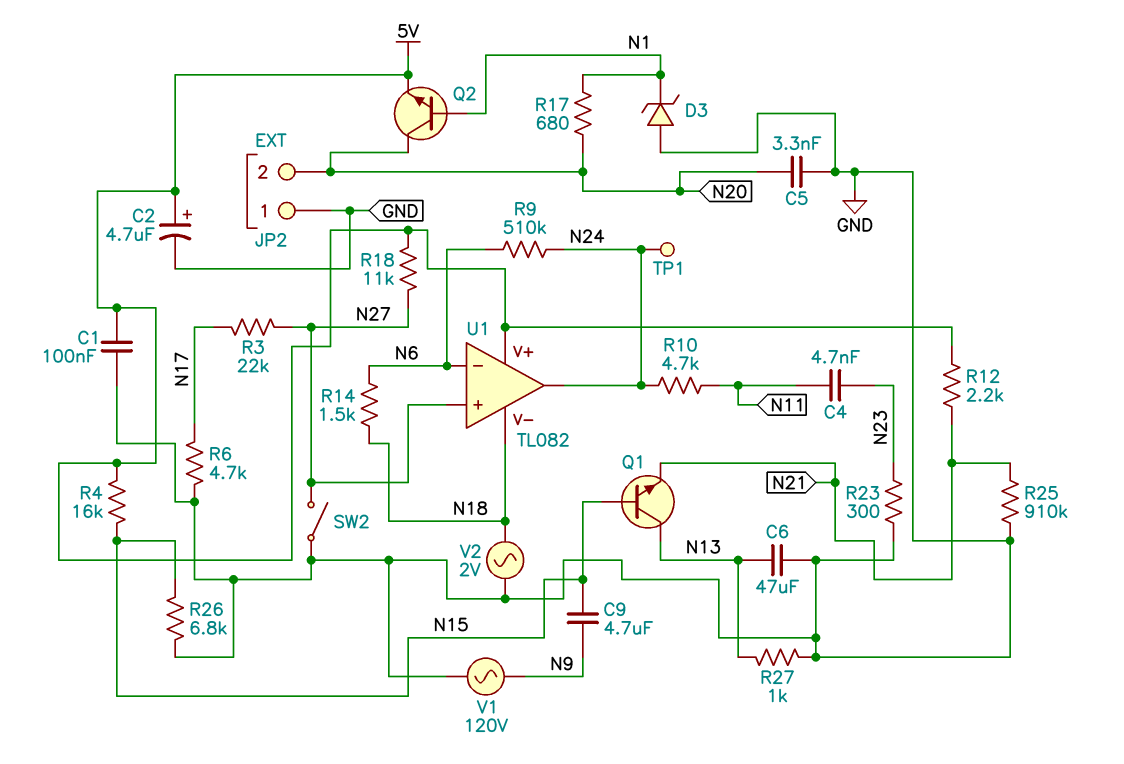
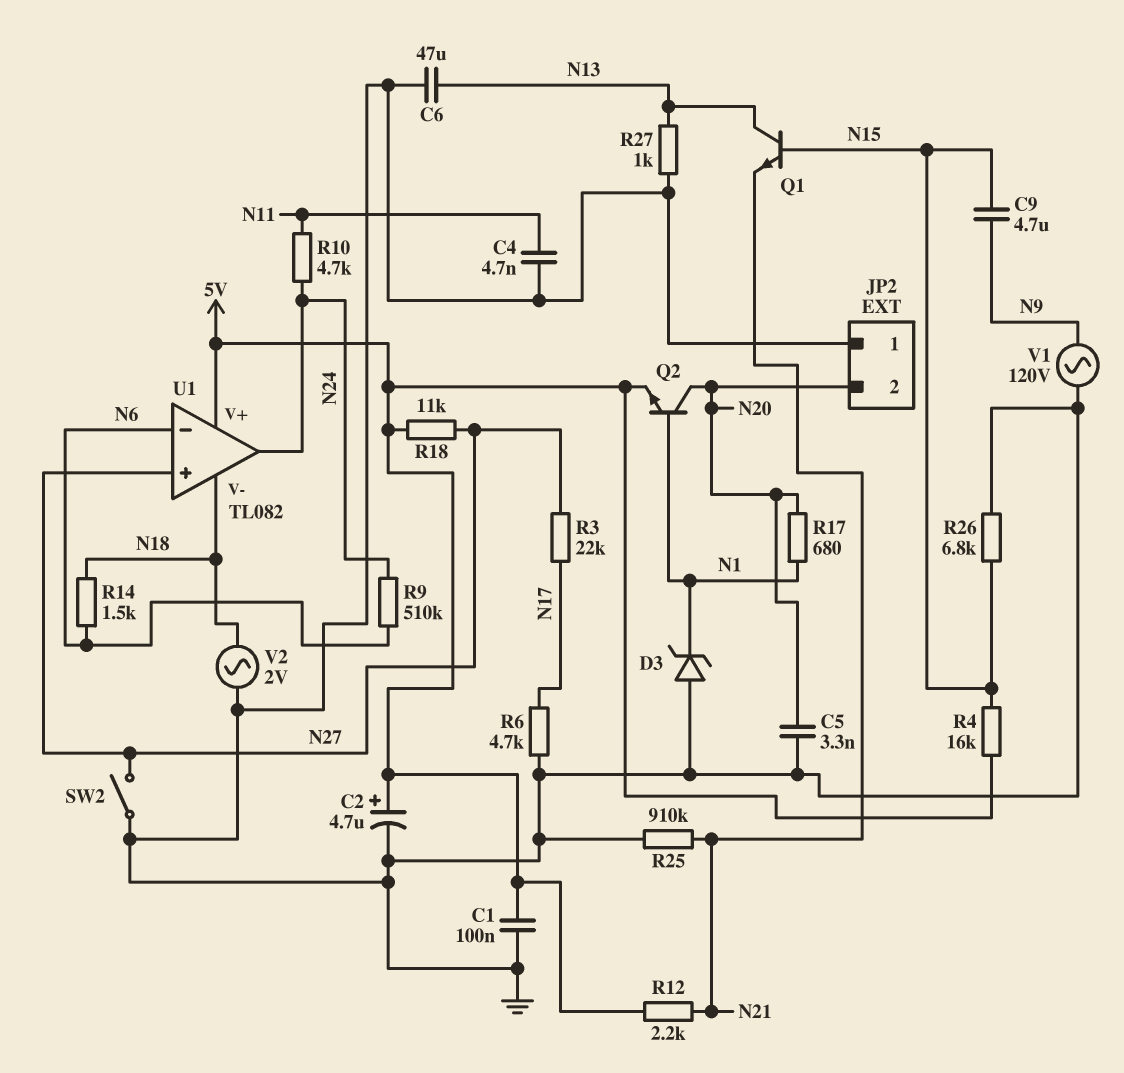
C4: 4.7nF (N11, N23) -> 4.7nF (GND, N11)
R23: 300 (GND, N23) -> none
TP1: test point (N24) -> none

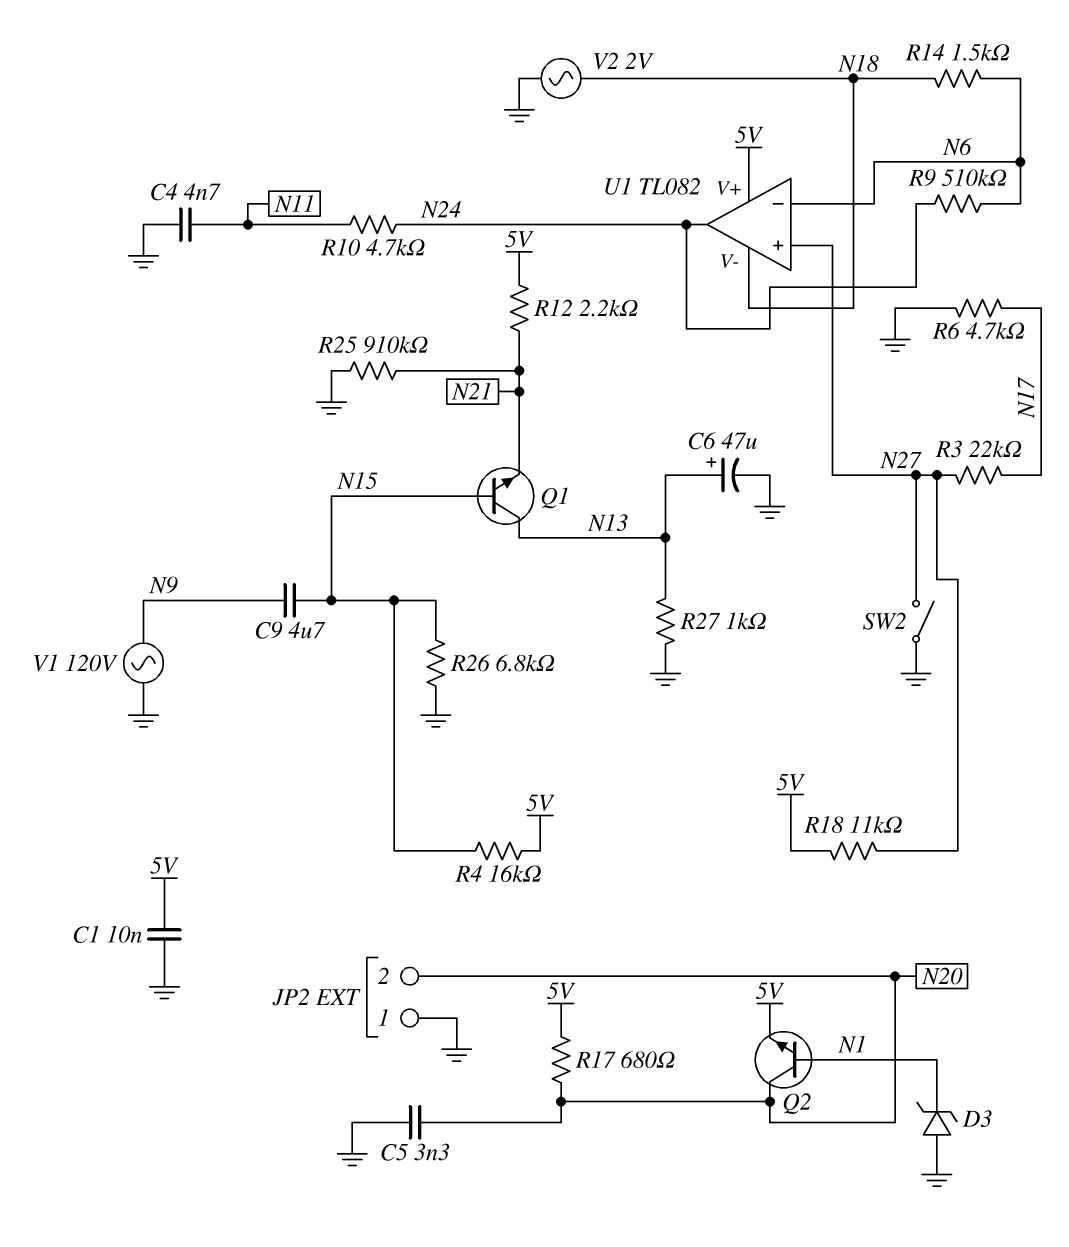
C1: 100nF (5V, GND) -> 10nF (5V, GND)
C2: 4.7uF (plus 5V, minus GND) -> none
C6: 47uF (GND, N13) -> 47uF (plus N13, minus GND)
R17: 680 (N1, N20) -> 680 (5V, N20)

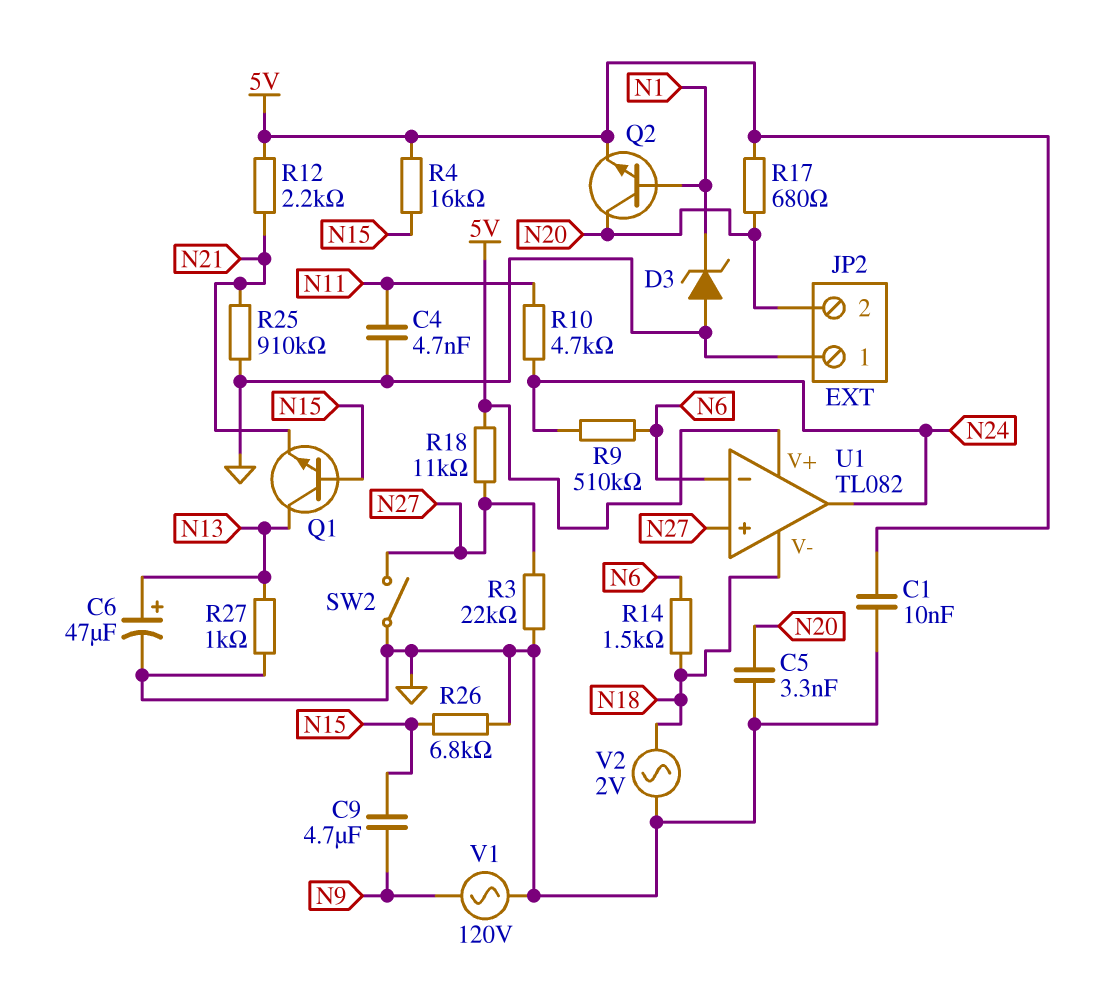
R3: 22k (N17, N27) -> 22k (GND, N27)
R6: 4.7k (GND, N17) -> none

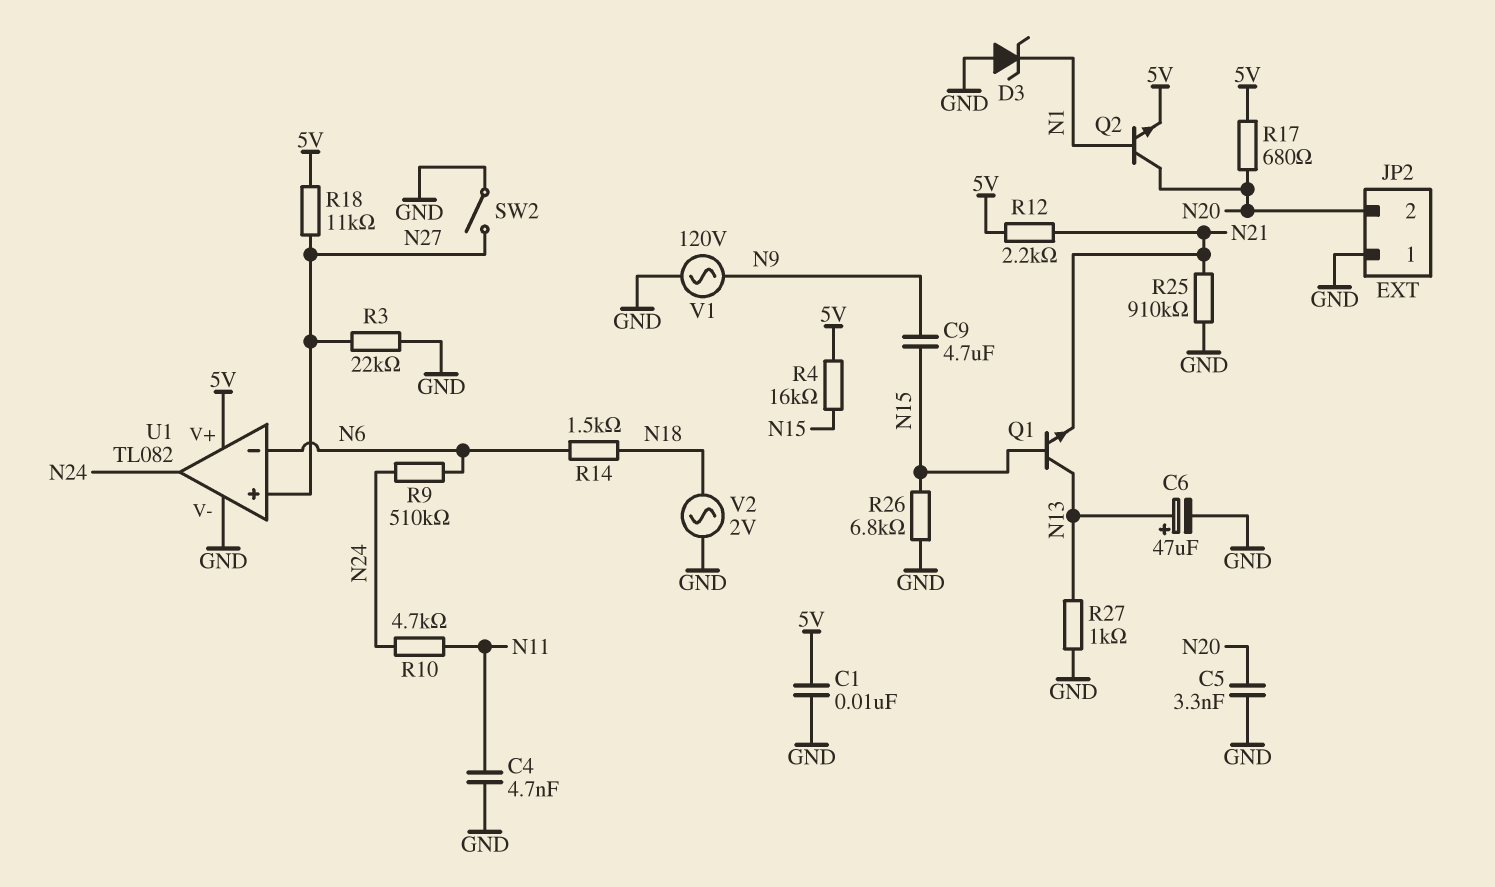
U1 pin V-: N18 -> GND

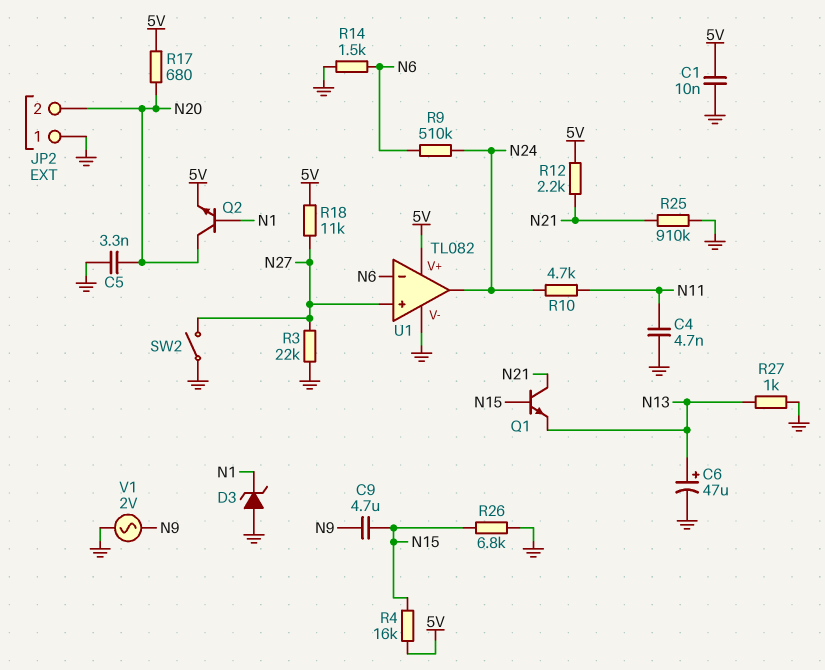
Q1: NPN (B N15, C N13, E N21) -> NPN (B N15, C N21, E N13)
R14: 1.5k (N6, N18) -> 1.5k (GND, N6)
V1: AC 120V (GND, N9) -> AC 2V (GND, N9)
V2: AC 2V (GND, N18) -> none

